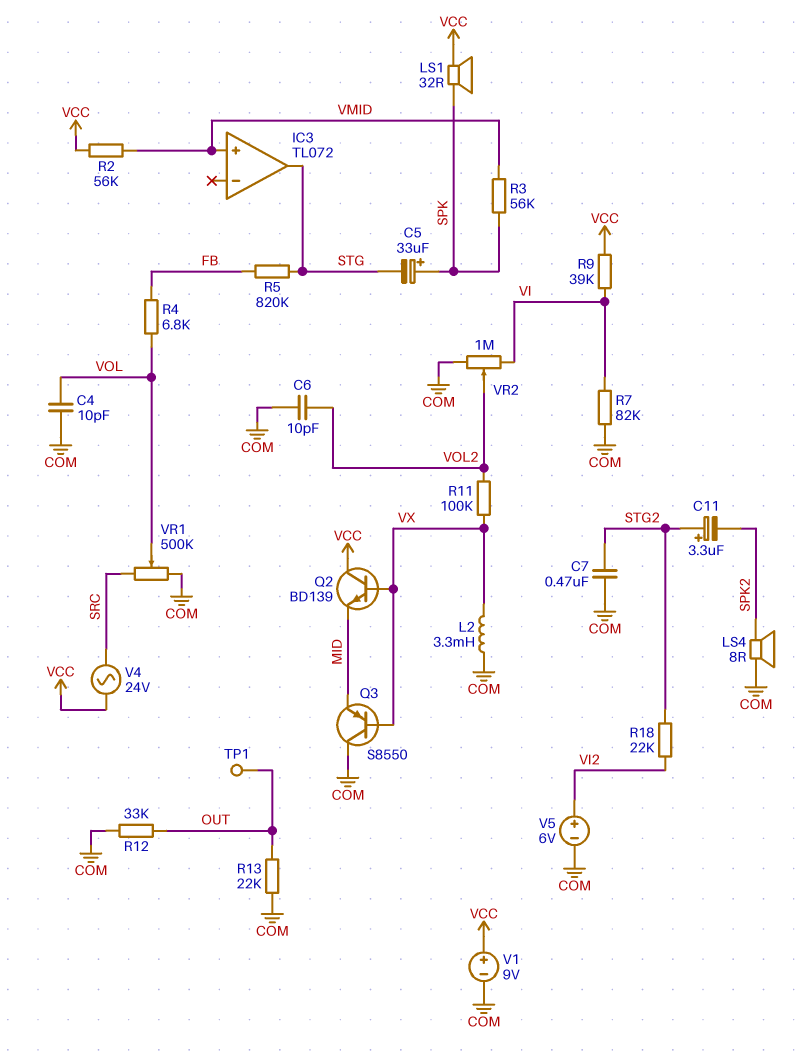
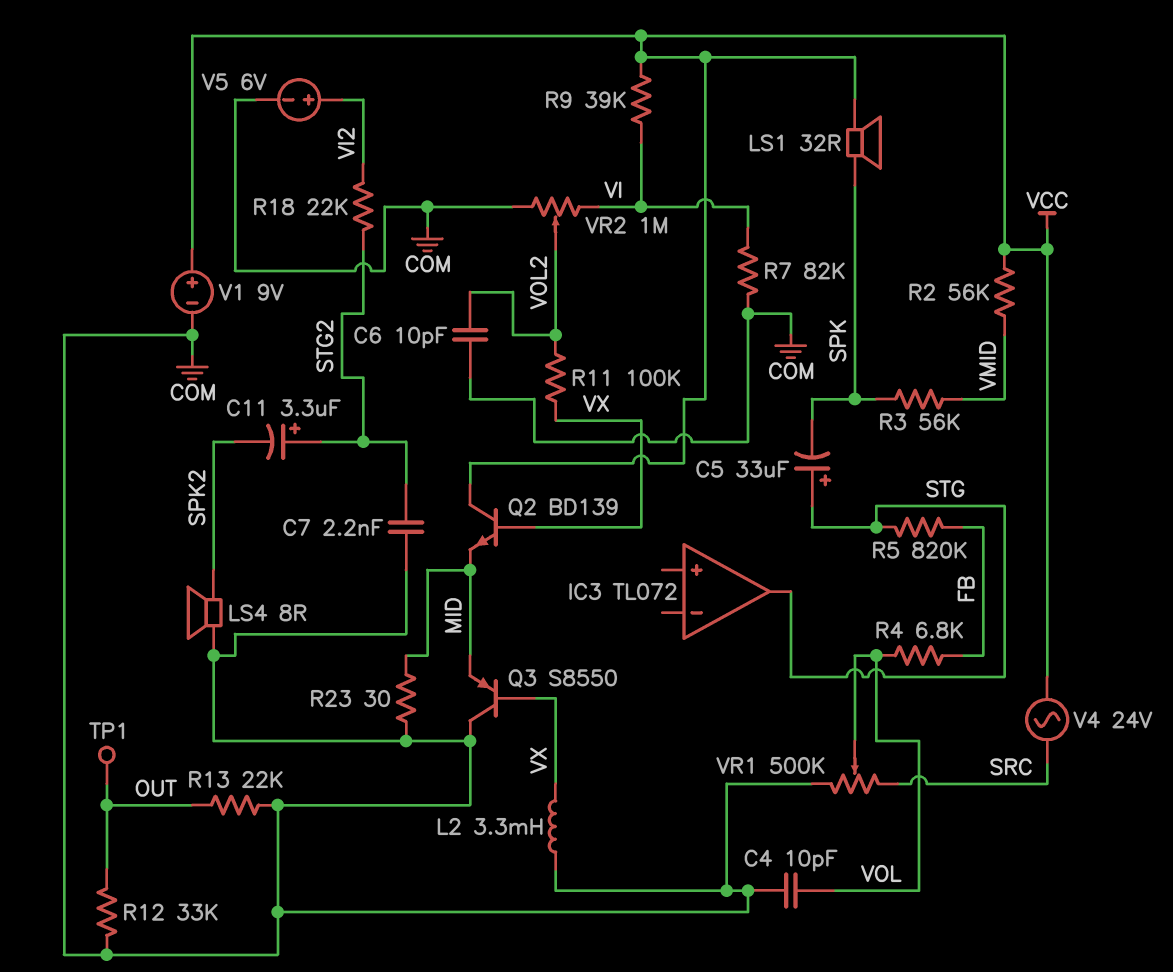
C5: 33uF (plus SPK, minus STG) -> 33uF (plus STG, minus SPK)
C7: 470nF (COM, STG2) -> 2.2nF (COM, STG2)
IC3 pin in+: VMID -> none
R23: none -> 30 (COM, MID)

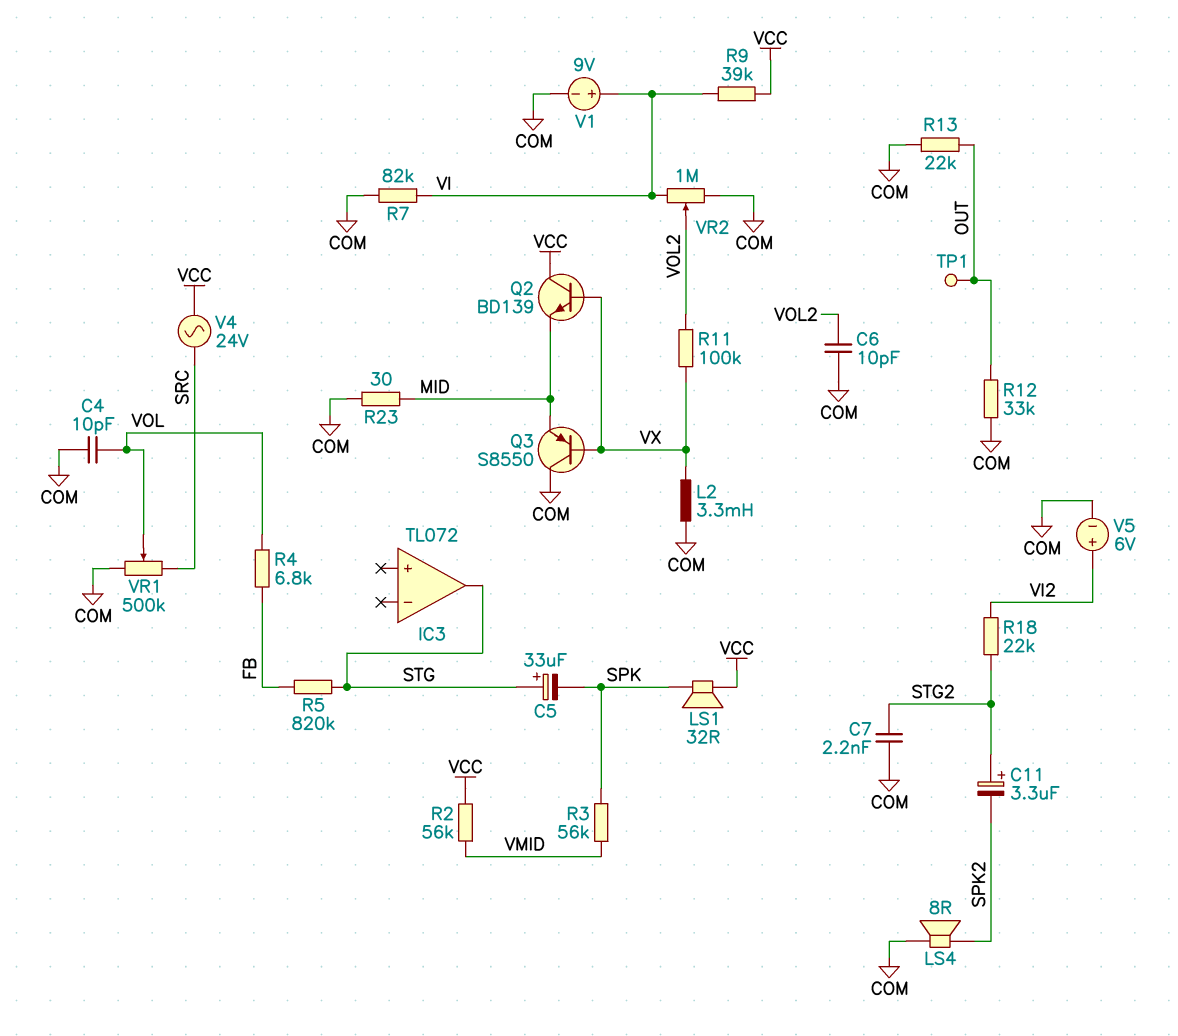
V1: 9V (plus VCC, minus COM) -> 9V (plus VI, minus COM)

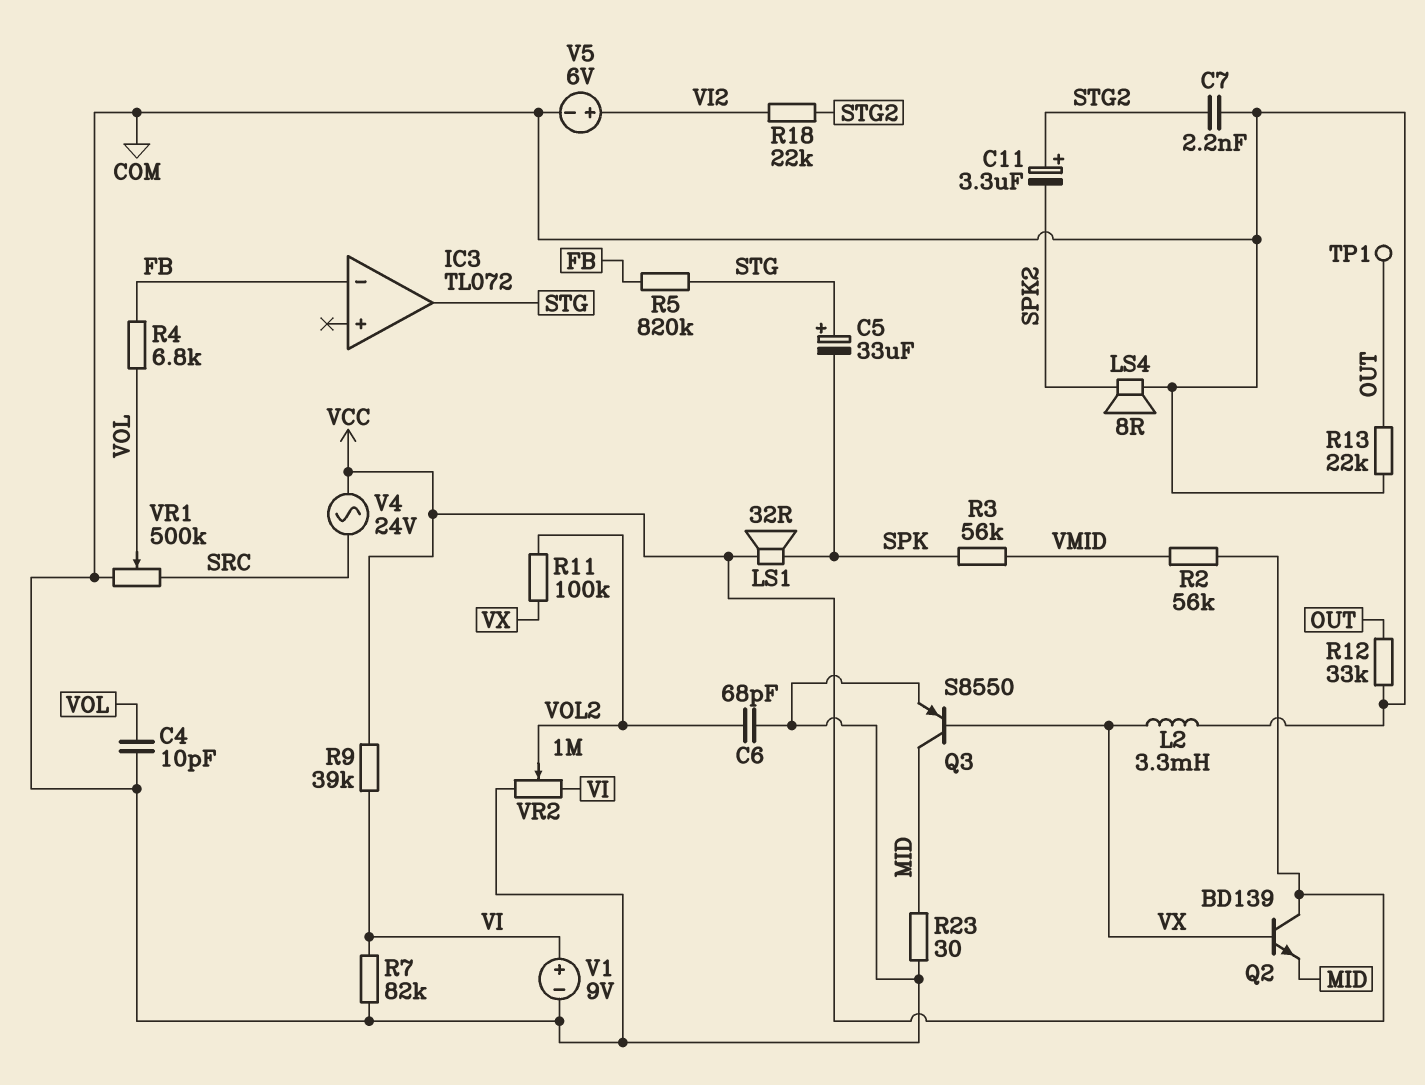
C6: 10pF (COM, VOL2) -> 68pF (COM, VOL2)
IC3 pin in-: none -> FB
Q3: PNP S8550 (B VX, C COM, E MID) -> PNP S8550 (B VX, C MID, E COM)

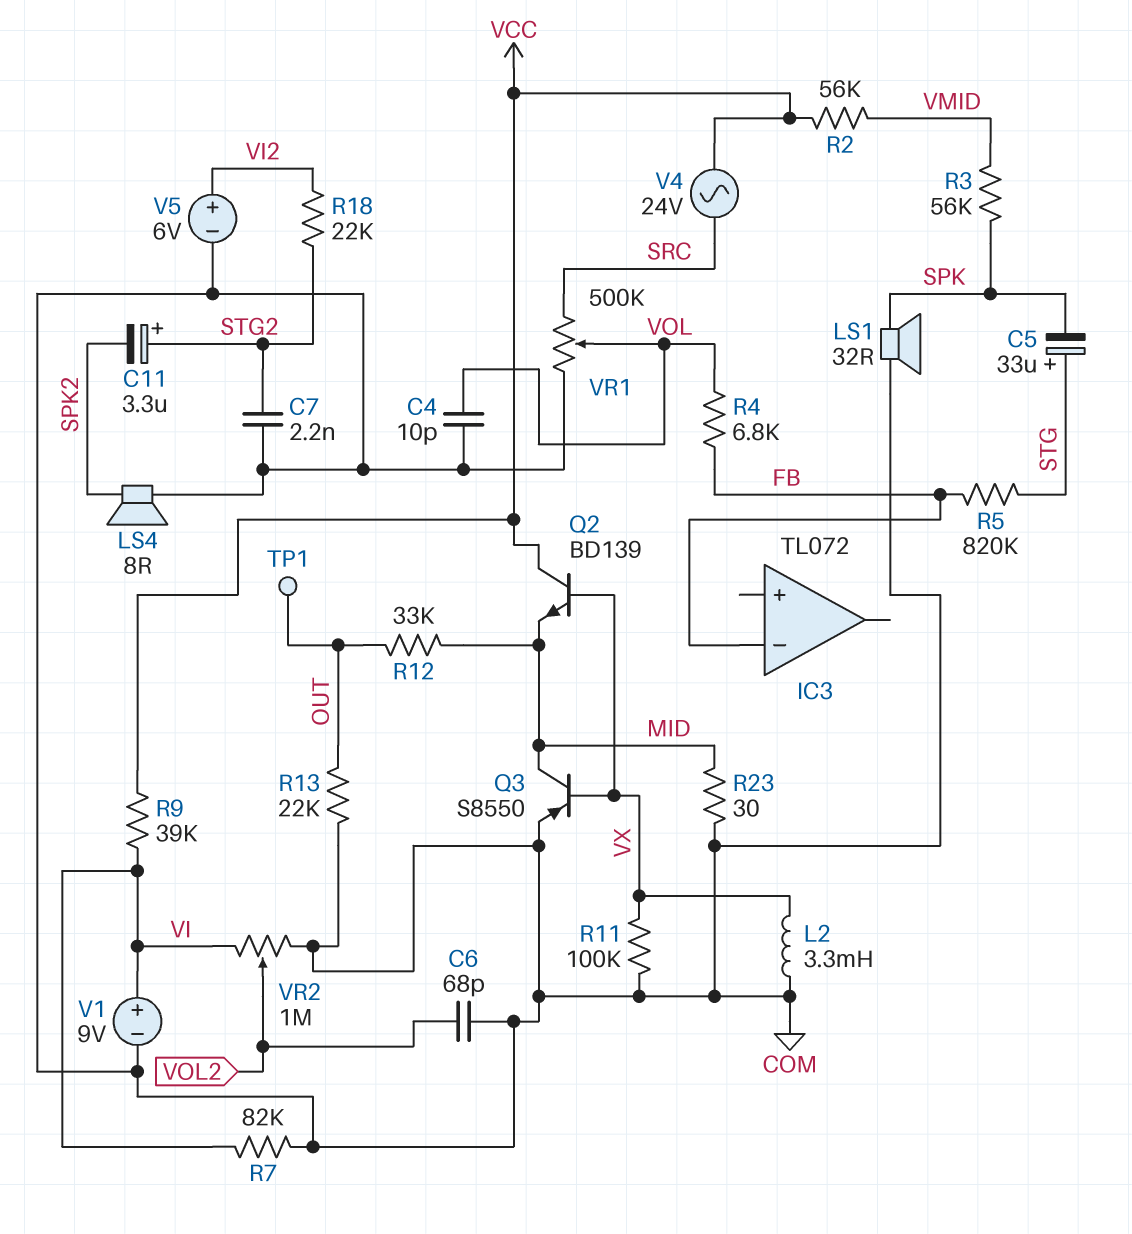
IC3 pin out: STG -> none
LS1: speaker 32R (SPK, VCC) -> speaker 32R (COM, SPK)
R11: 100k (VOL2, VX) -> 100k (COM, VX)
R12: 33k (COM, OUT) -> 33k (MID, OUT)

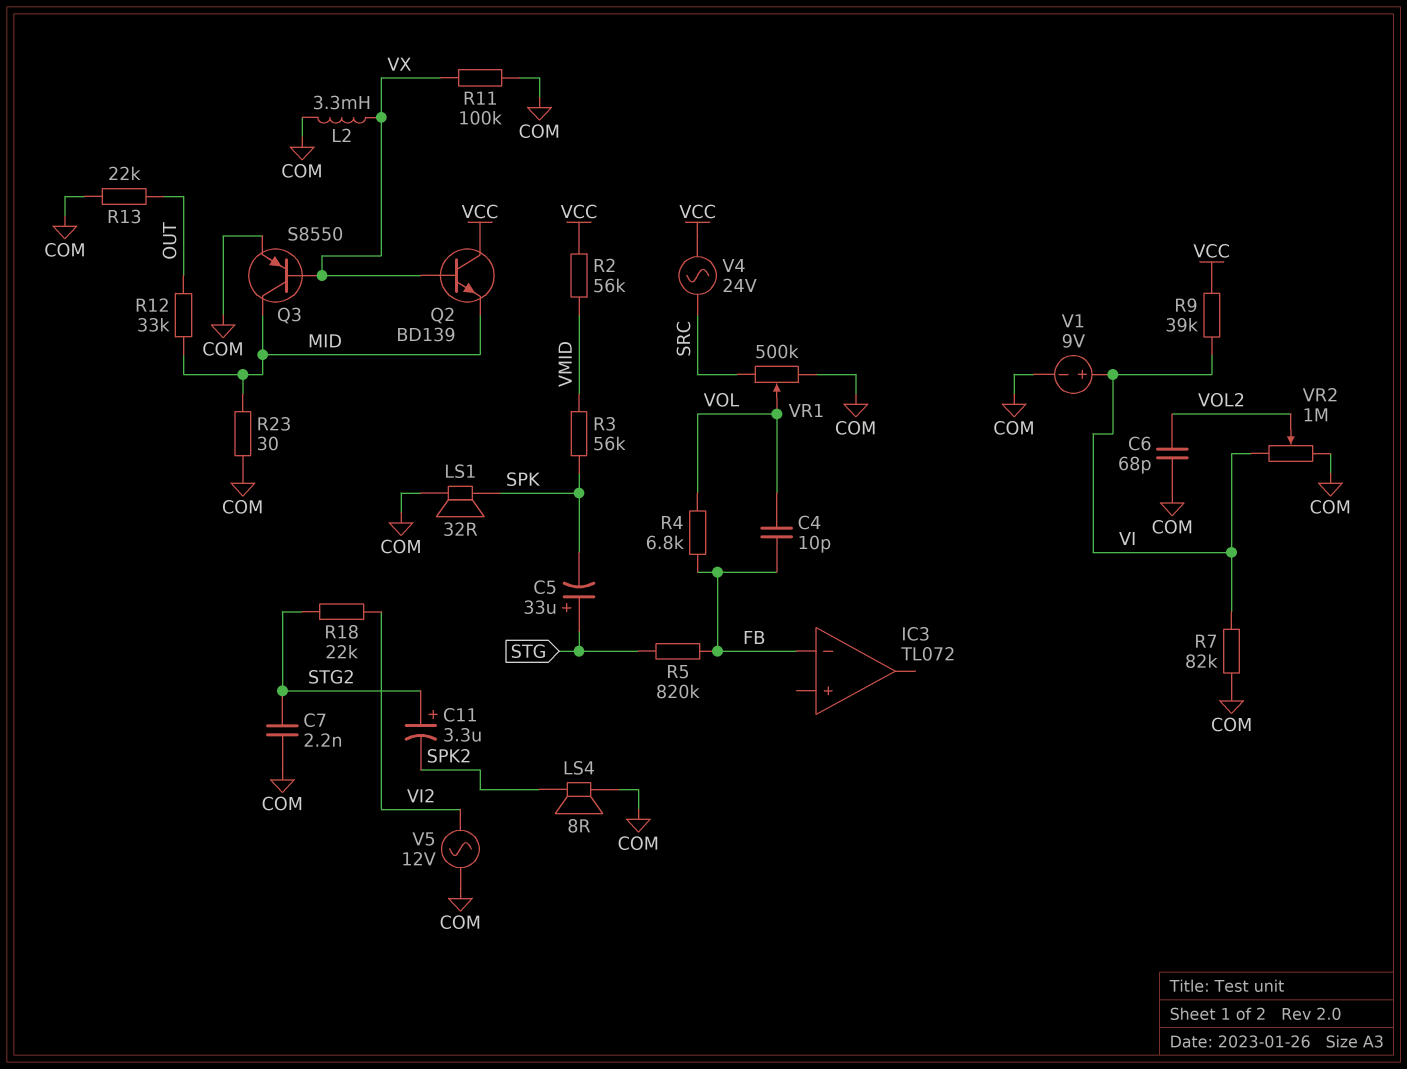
C4: 10pF (COM, VOL) -> 10pF (FB, VOL)
TP1: test point (OUT) -> none
V5: 6V (plus VI2, minus COM) -> AC 12V (COM, VI2)

